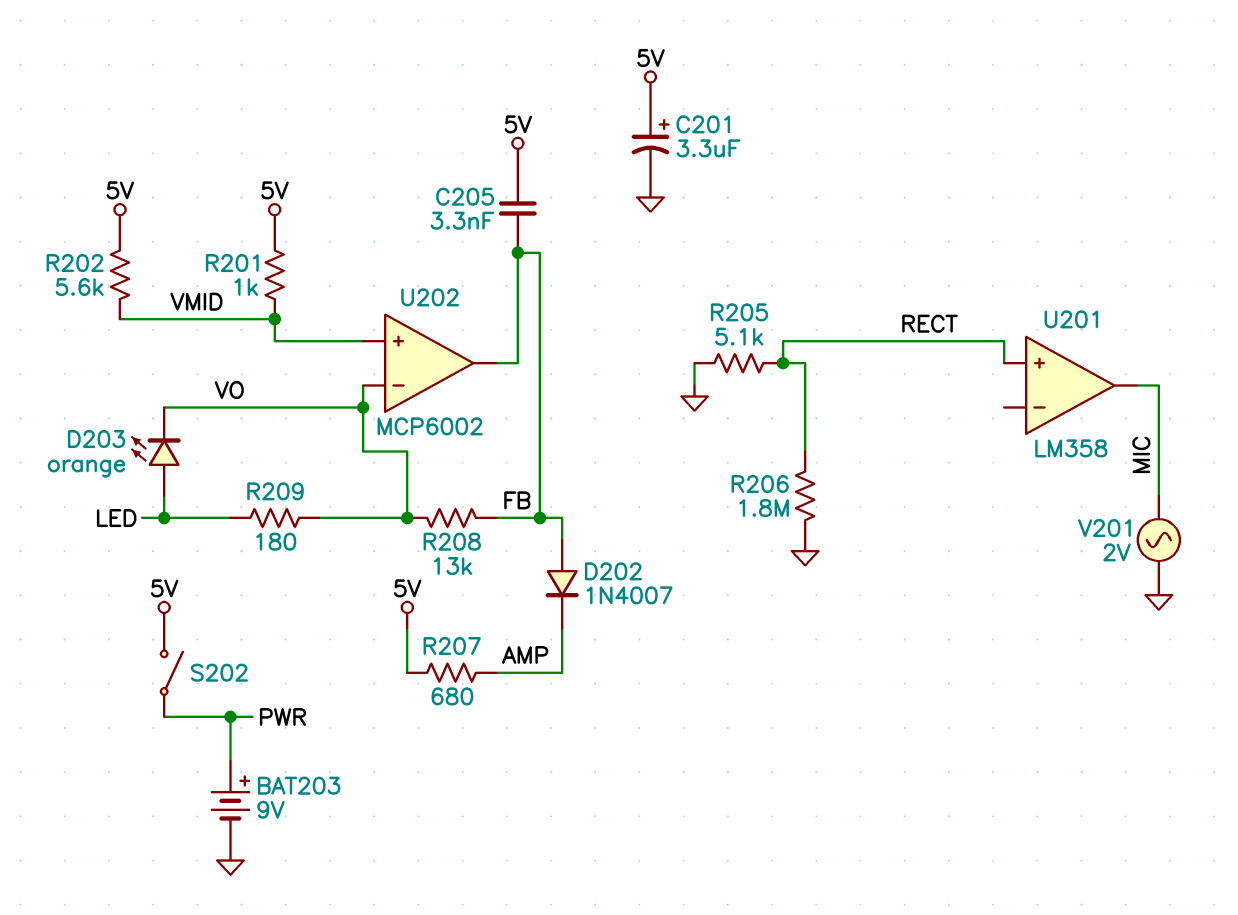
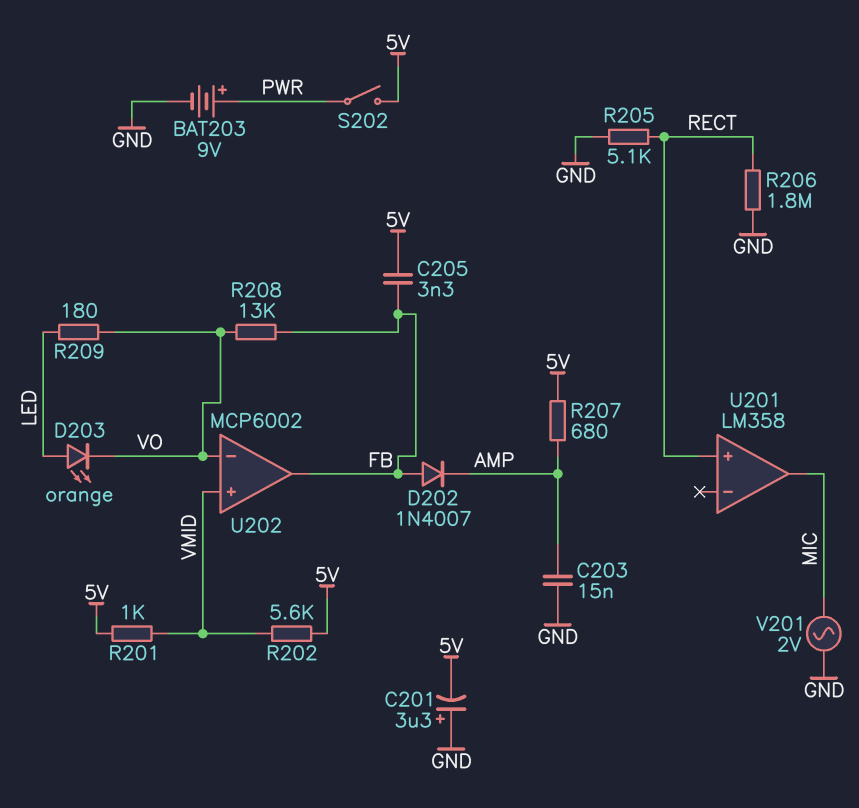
C201: 3.3uF (plus 5V, minus GND) -> 3.3uF (plus GND, minus 5V)
C203: none -> 15nF (AMP, GND)

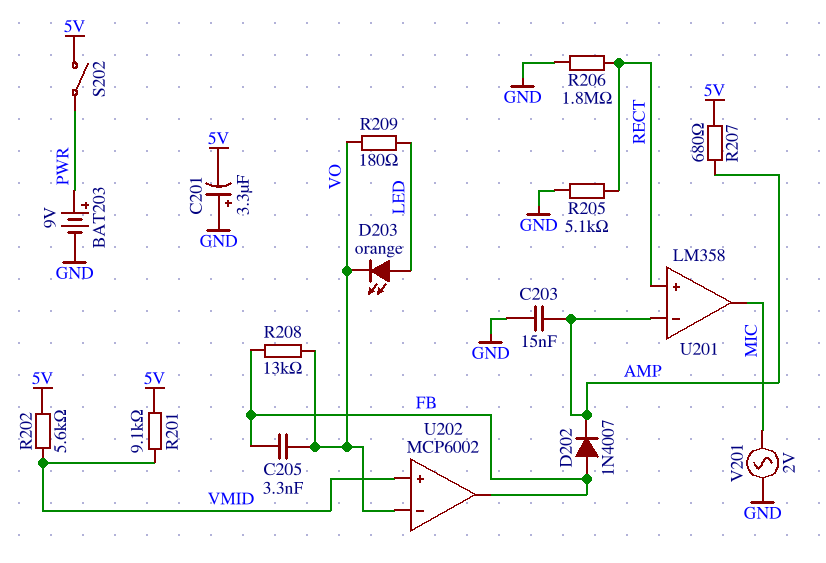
C205: 3.3nF (5V, FB) -> 3.3nF (FB, VO)
R201: 1k (5V, VMID) -> 9.1k (5V, VMID)
U201 pin in-: none -> AMP

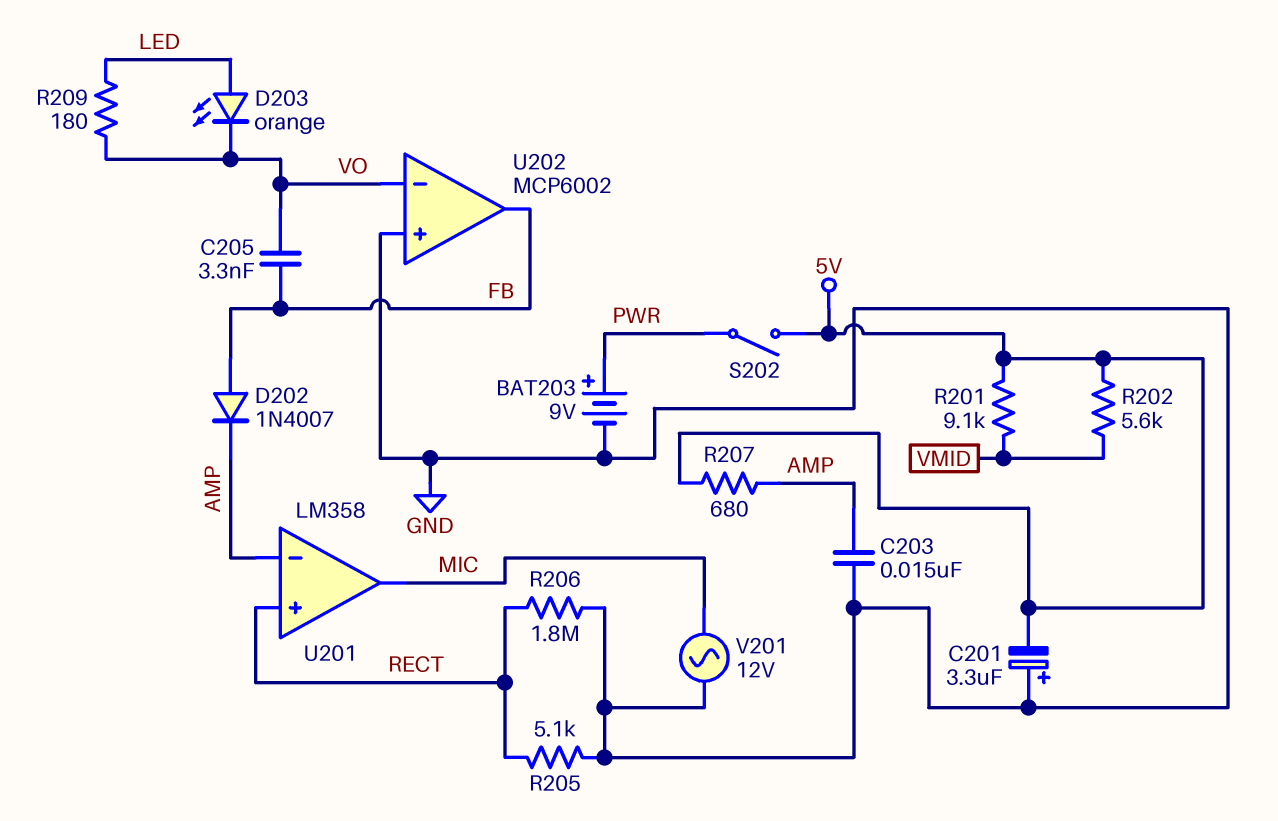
R208: 13k (FB, VO) -> none
U202 pin in+: VMID -> GND
V201: AC 2V (GND, MIC) -> AC 12V (GND, MIC)

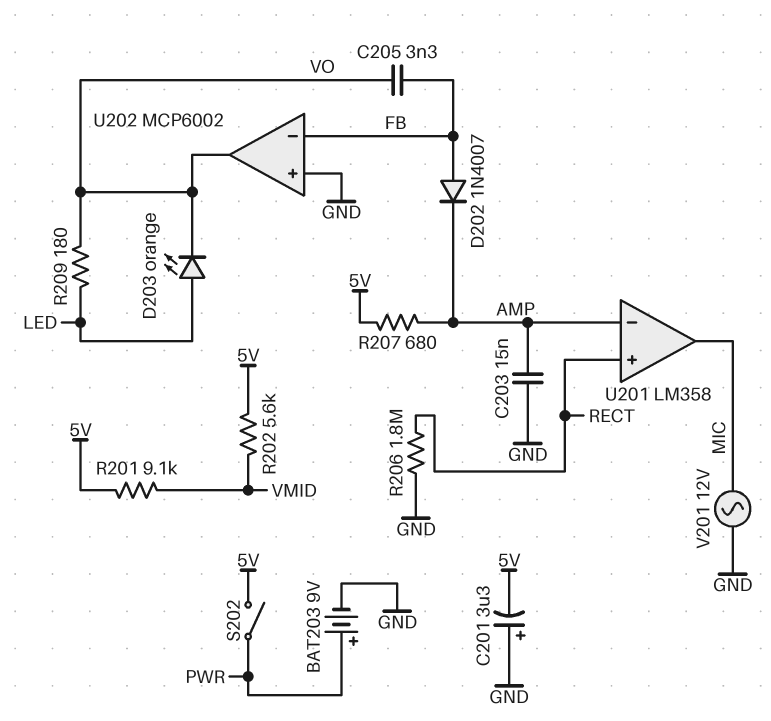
R205: 5.1k (GND, RECT) -> none
U202 pin in-: VO -> FB
U202 pin out: FB -> VO

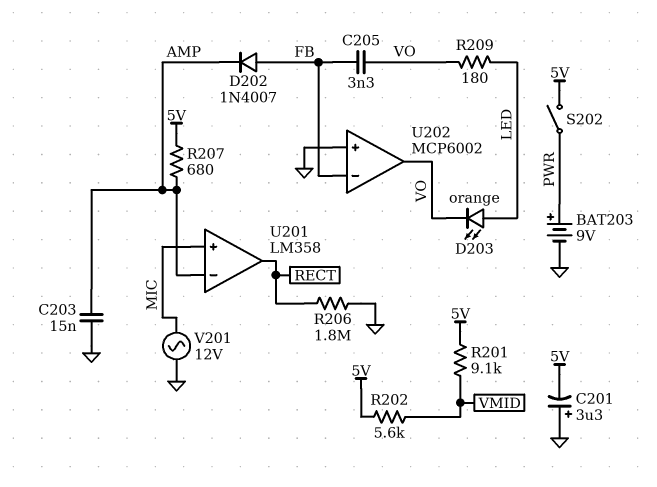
U201 pin in+: RECT -> MIC
U201 pin out: MIC -> RECT

